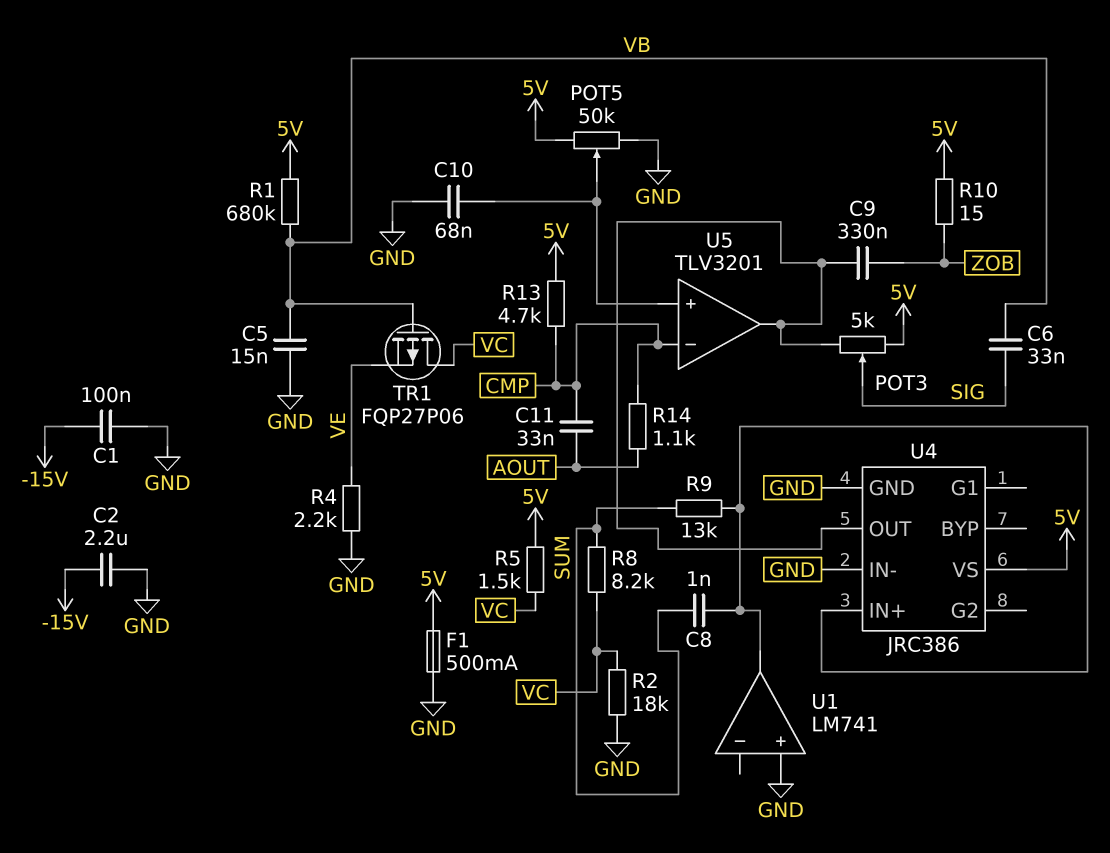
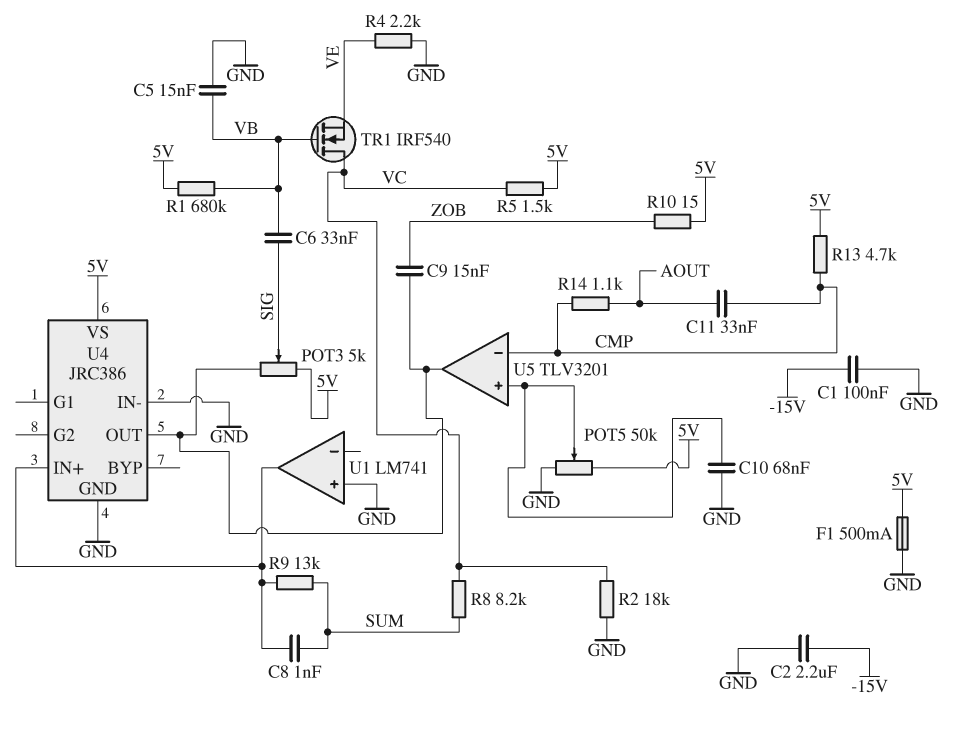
C9: 330nF (U4/OUT, ZOB) -> 15nF (U4/OUT, ZOB)
TR1: PMOS FQP27P06 (G VB, D VC, S VE) -> NMOS IRF540 (G VB, D VC, S VE)

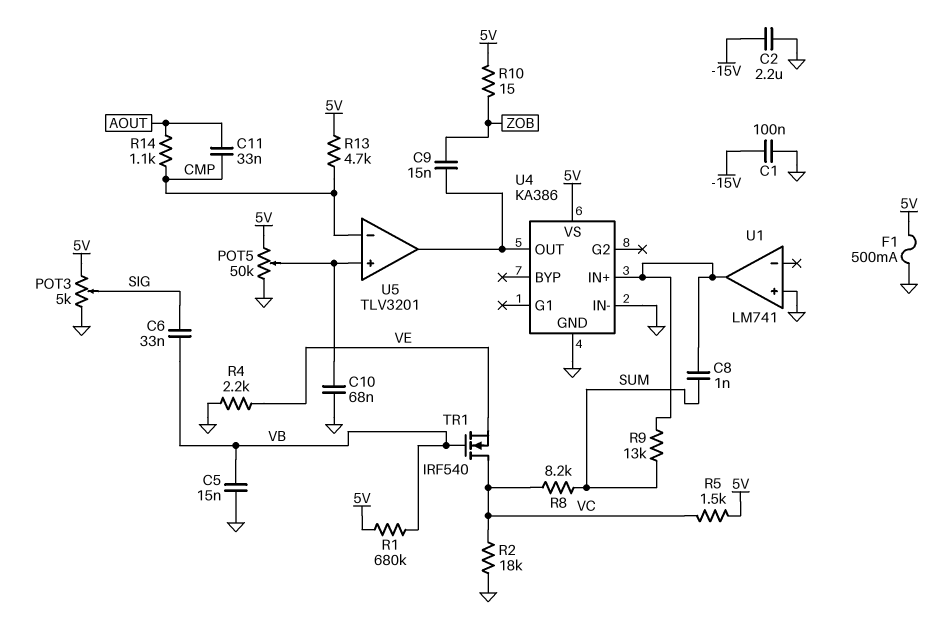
POT3: 5k (5V, U4/OUT, wiper SIG) -> 5k (5V, GND, wiper SIG)
U4: JRC386 -> KA386

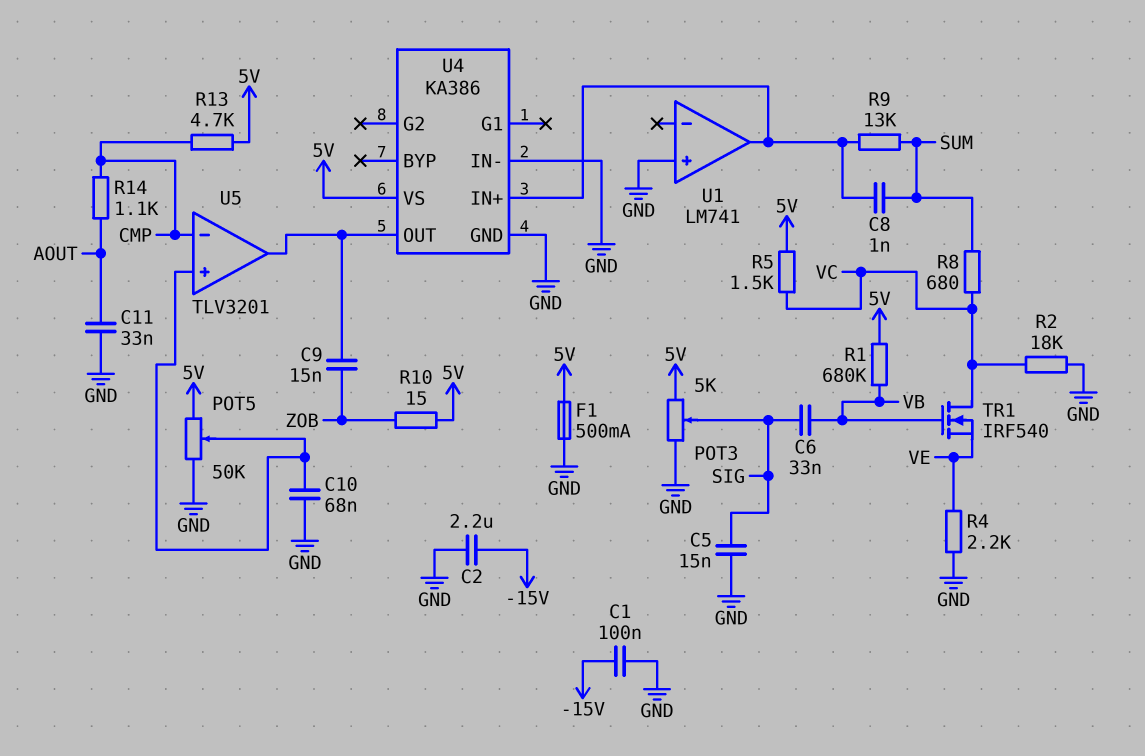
C5: 15nF (GND, VB) -> 15nF (GND, SIG)
C11: 33nF (AOUT, CMP) -> 33nF (AOUT, GND)
R8: 8.2k (SUM, VC) -> 680 (SUM, VC)

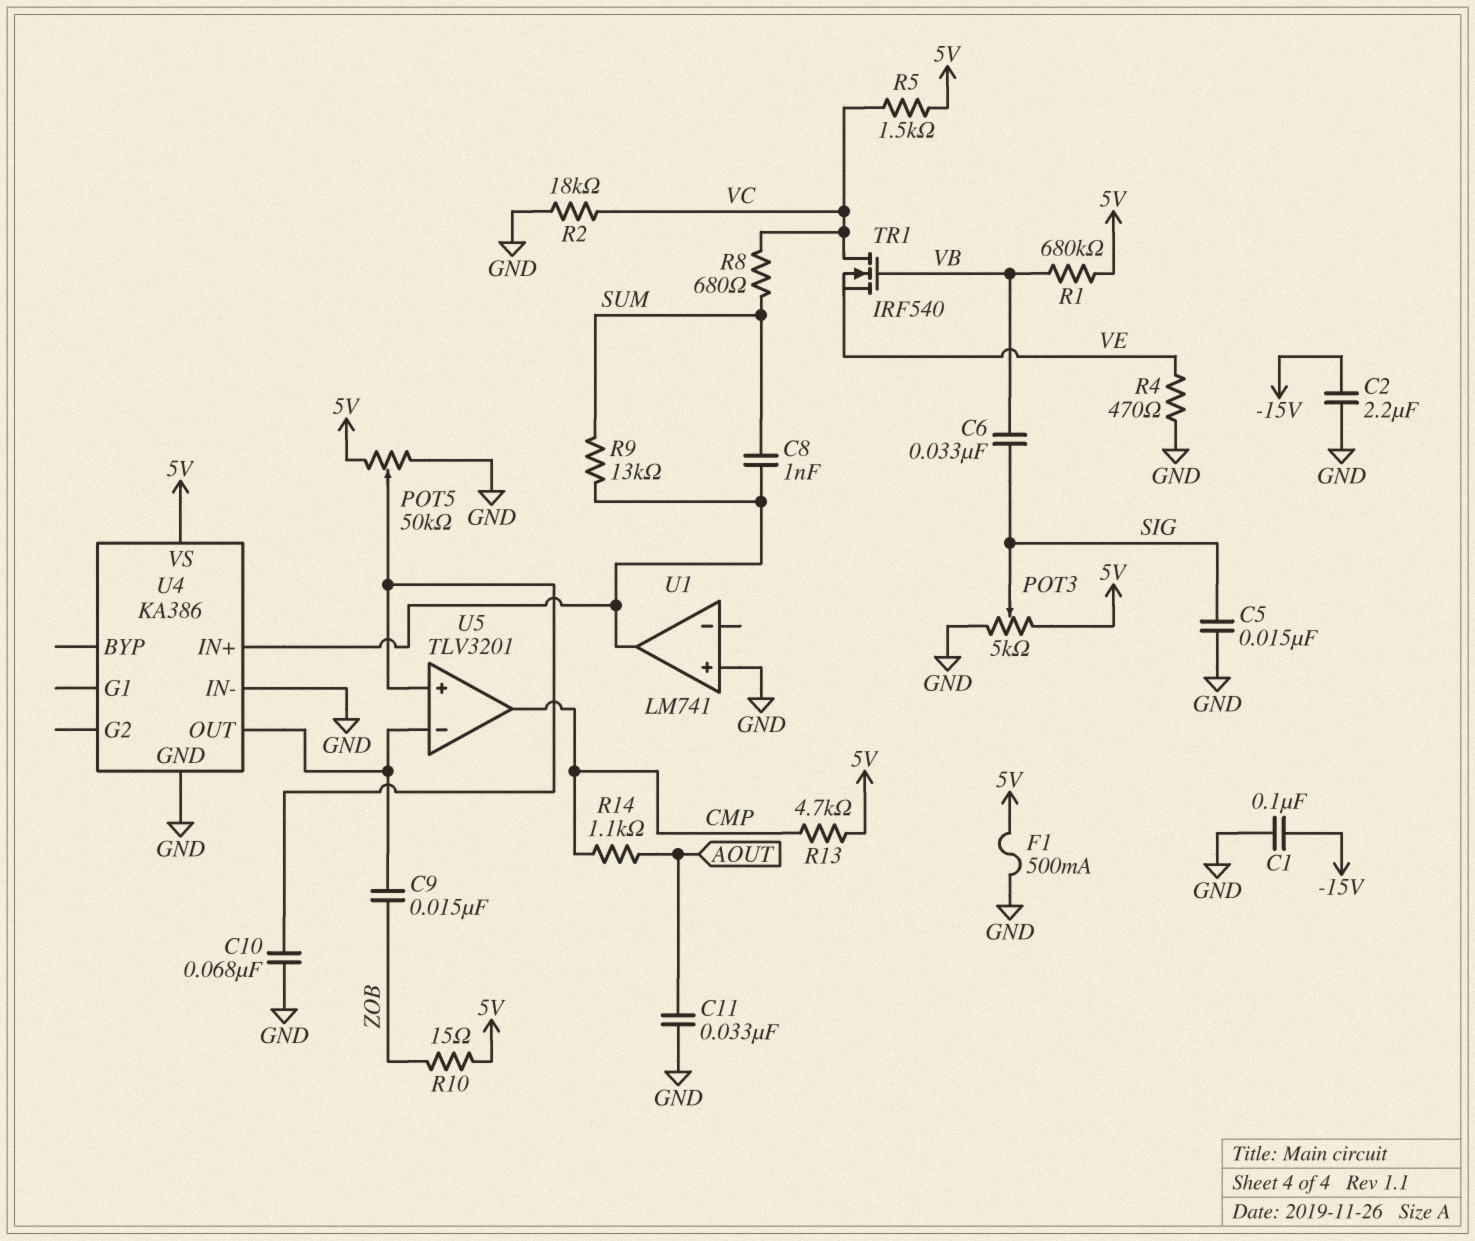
R4: 2.2k (GND, VE) -> 470 (GND, VE)
U5 pin in-: CMP -> U4/OUT
U5 pin out: U4/OUT -> CMP

